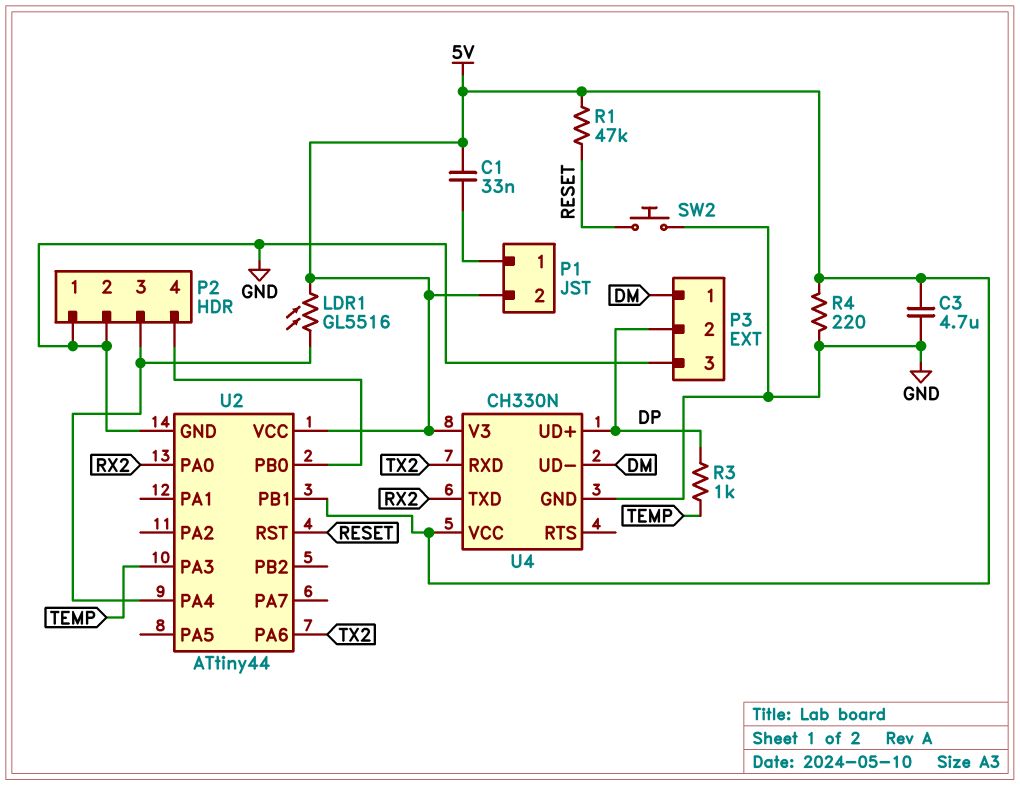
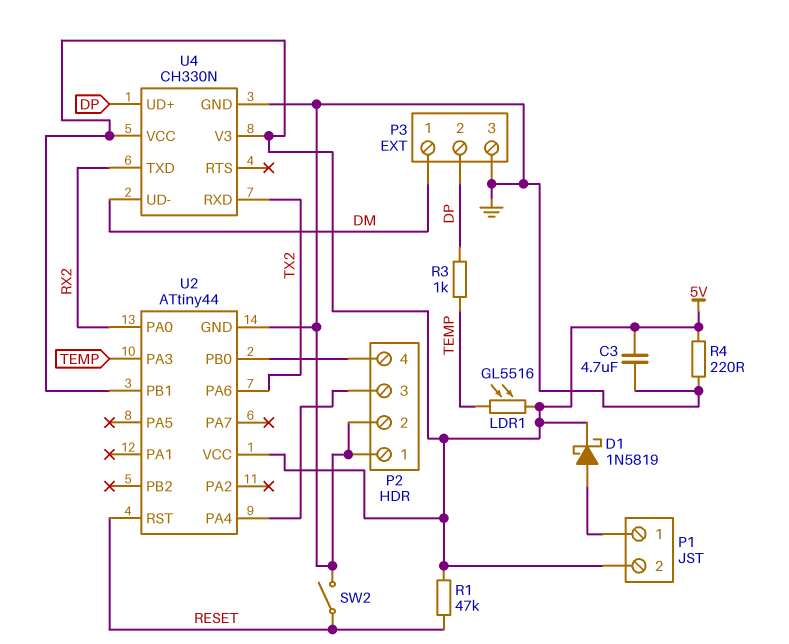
C1: 33nF (5V, P1/1) -> none
D1: none -> schottky 1N5819 (A P1/1, K 5V)
LDR1: GL5516 (5V, P2/3) -> GL5516 (5V, TEMP)
SW2: button (GND, RESET) -> switch (GND, RESET)

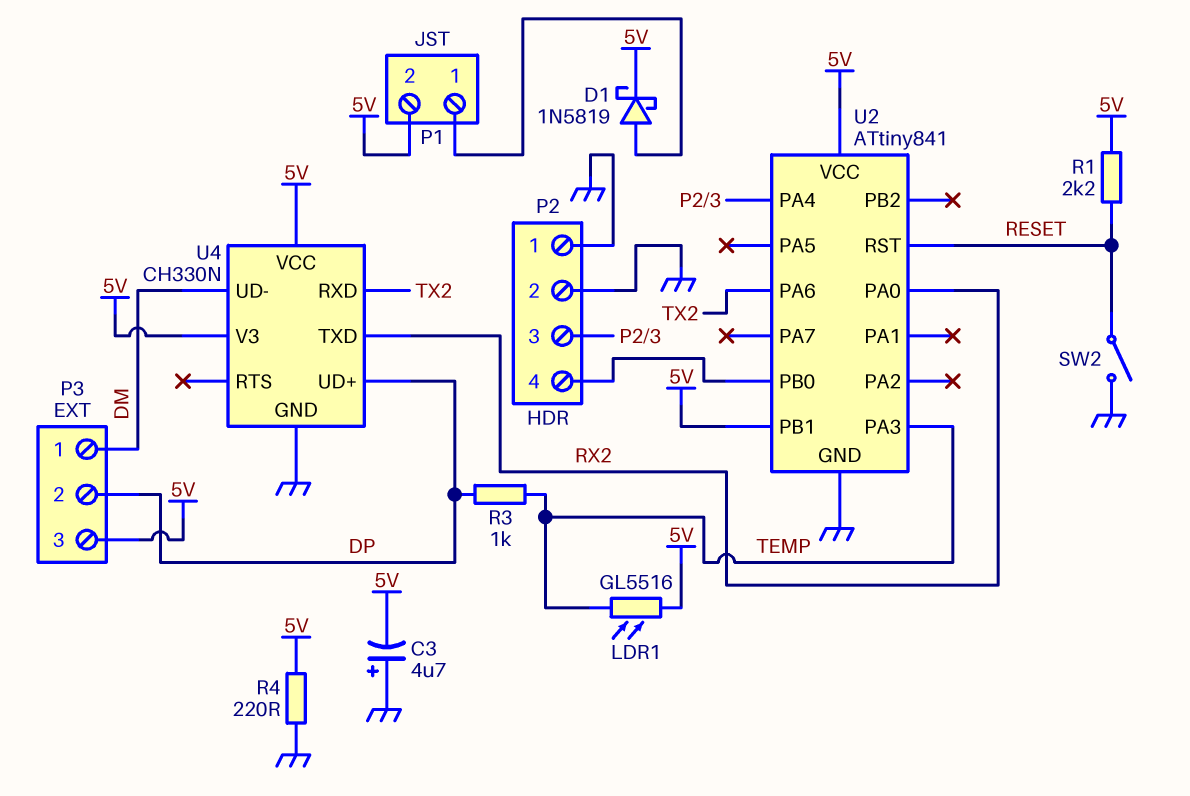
C3: 4.7uF (5V, GND) -> 4.7uF (plus GND, minus 5V)
P3 pin 3: GND -> 5V
R1: 47k (5V, RESET) -> 2.2k (5V, RESET)
U2: ATtiny44 -> ATtiny841

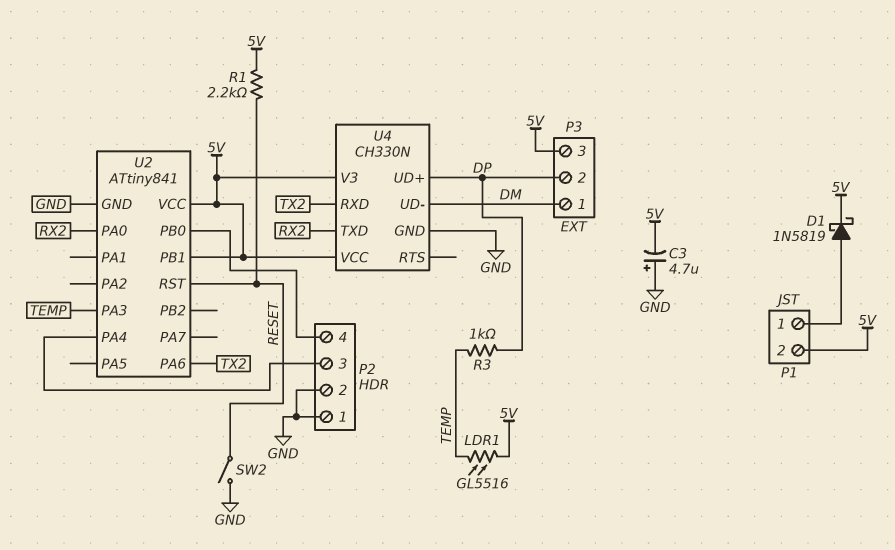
R4: 220 (5V, GND) -> none

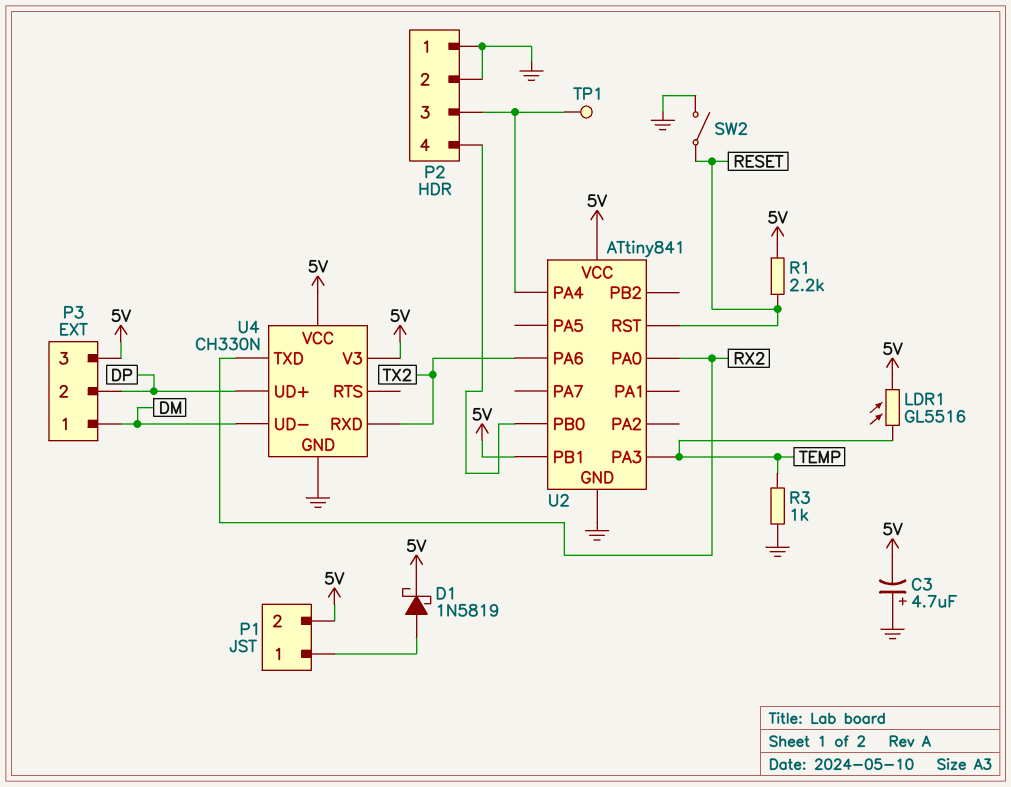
R3: 1k (DP, TEMP) -> 1k (GND, TEMP)
TP1: none -> test point (P2/3)

